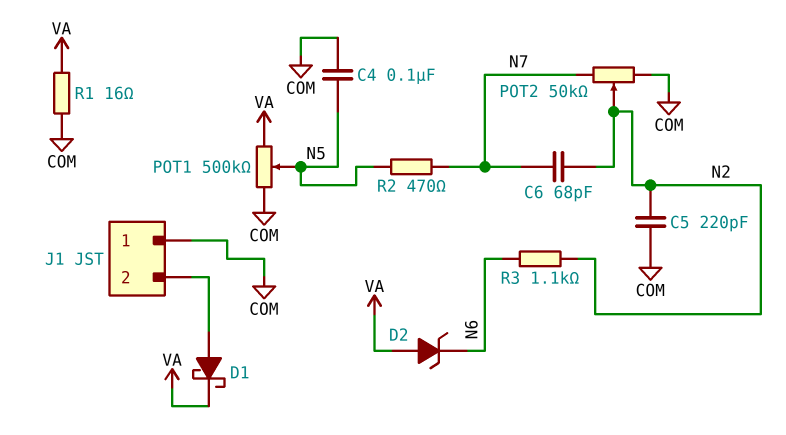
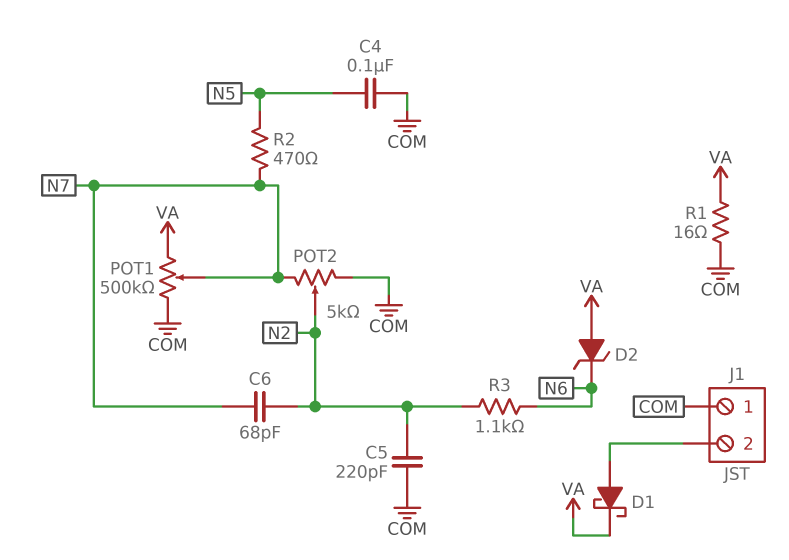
POT1: 500k (COM, VA, wiper N5) -> 500k (COM, VA, wiper N7)
POT2: 50k (COM, N7, wiper N2) -> 5k (COM, N7, wiper N2)

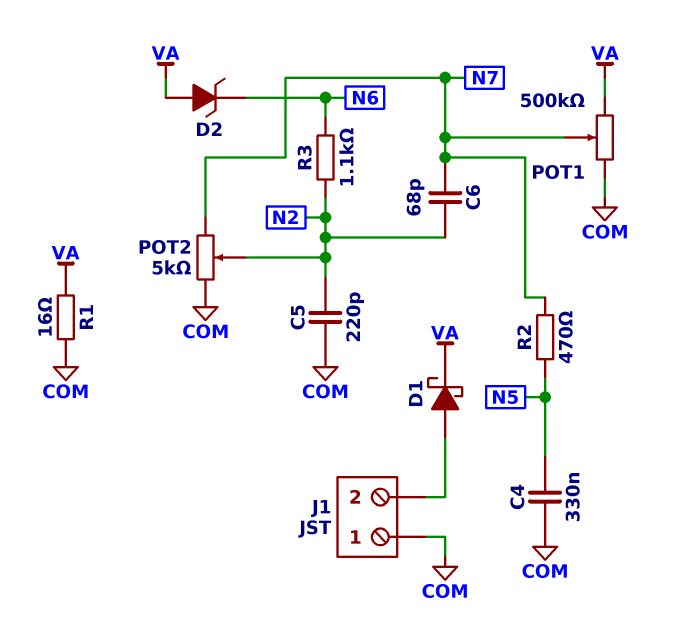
C4: 100nF (COM, N5) -> 330nF (COM, N5)

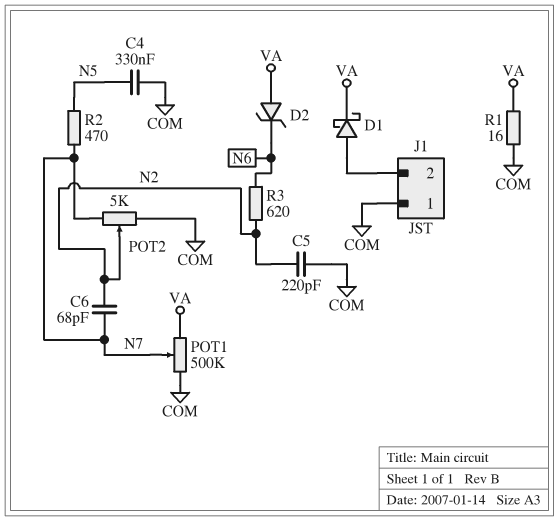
R3: 1.1k (N2, N6) -> 620 (N2, N6)

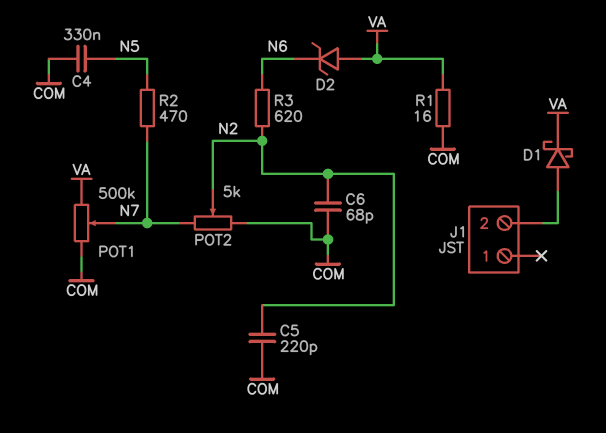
C6: 68pF (N2, N7) -> 68pF (COM, N2)
J1 pin 1: COM -> none

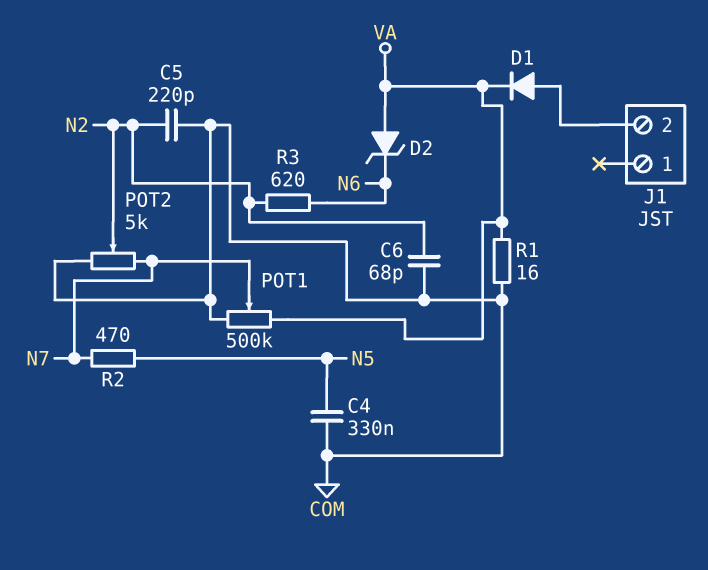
D1: schottky (A J1/2, K VA) -> diode (A J1/2, K VA)

